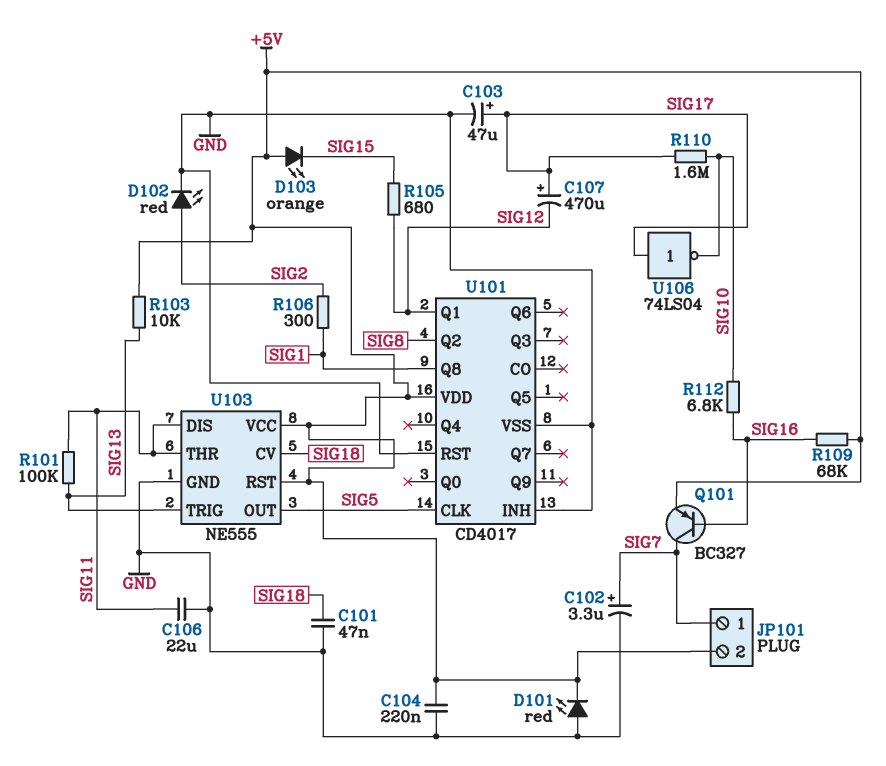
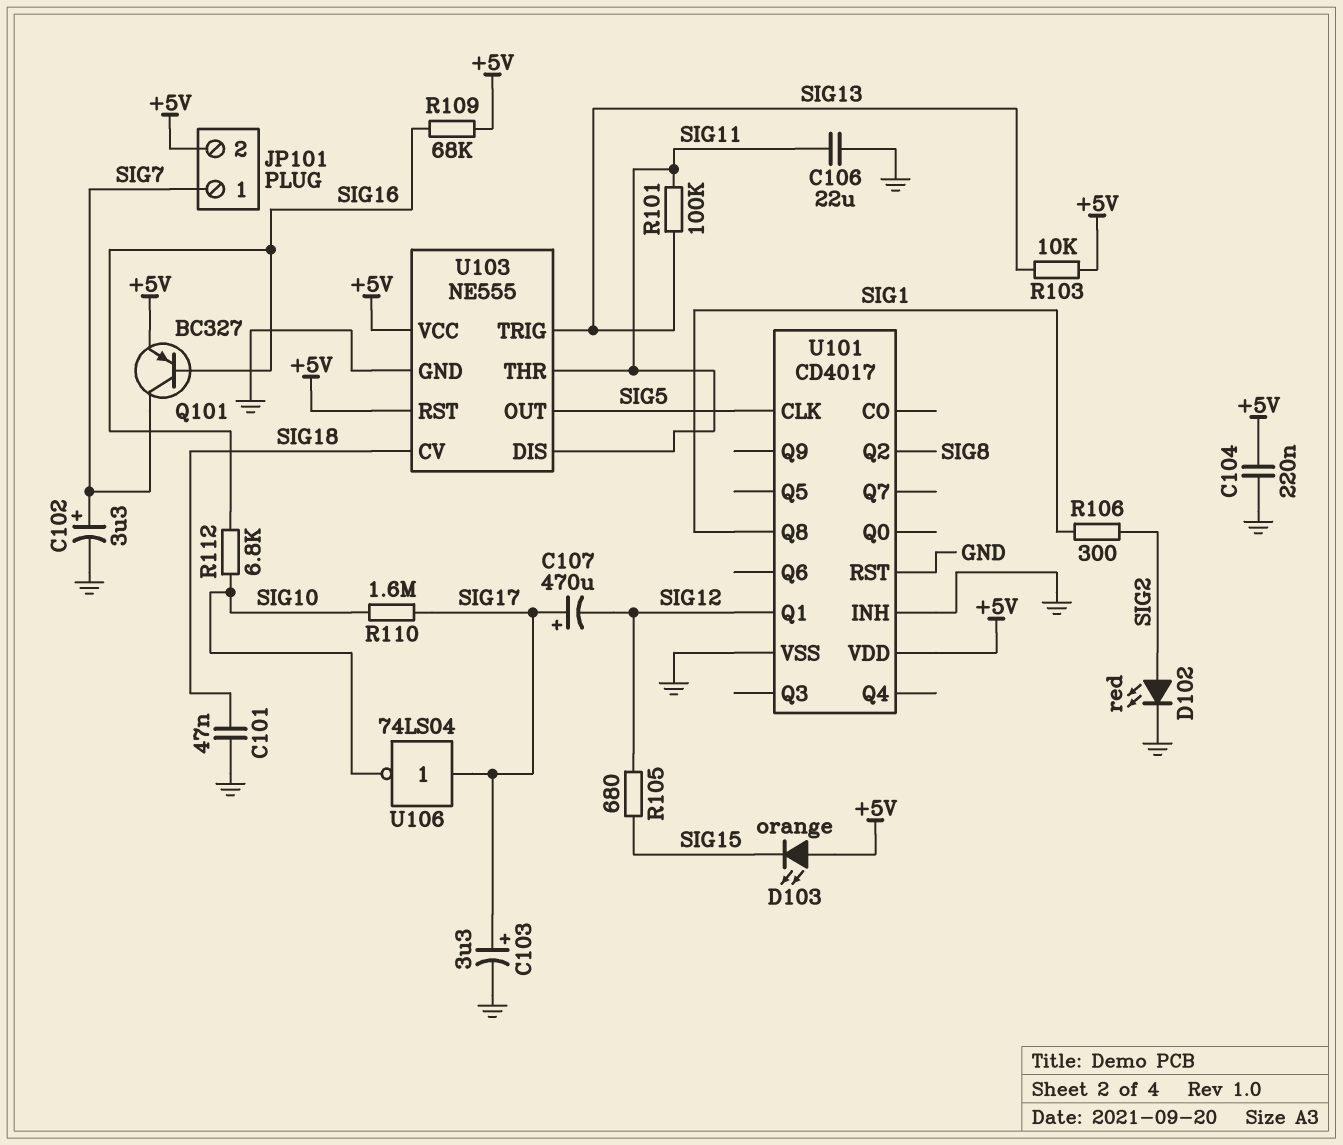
C103: 47uF (plus SIG17, minus GND) -> 3.3uF (plus SIG17, minus GND)
D101: LED red (A GND, K +5V) -> none

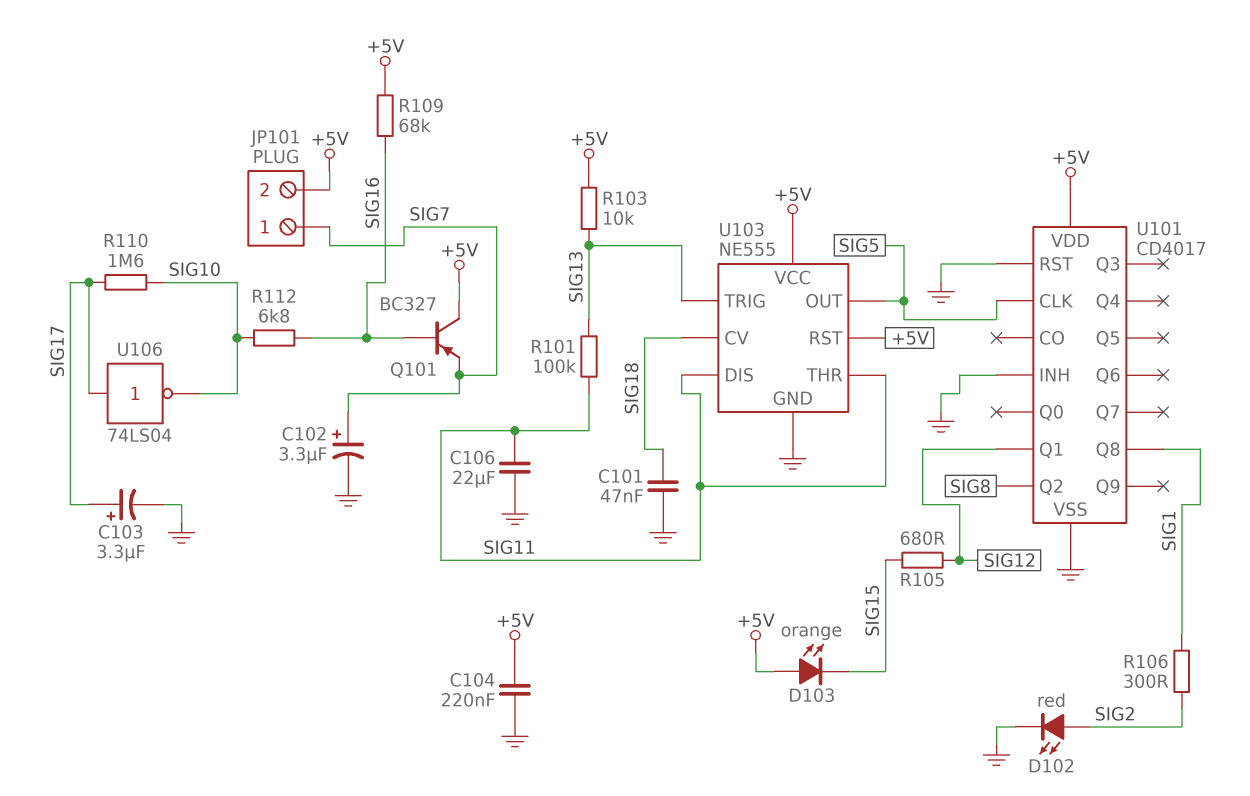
C107: 470uF (plus SIG17, minus SIG12) -> none
Q101: PNP BC327 (B SIG16, C SIG7, E +5V) -> PNP BC327 (B SIG16, C +5V, E SIG7)

